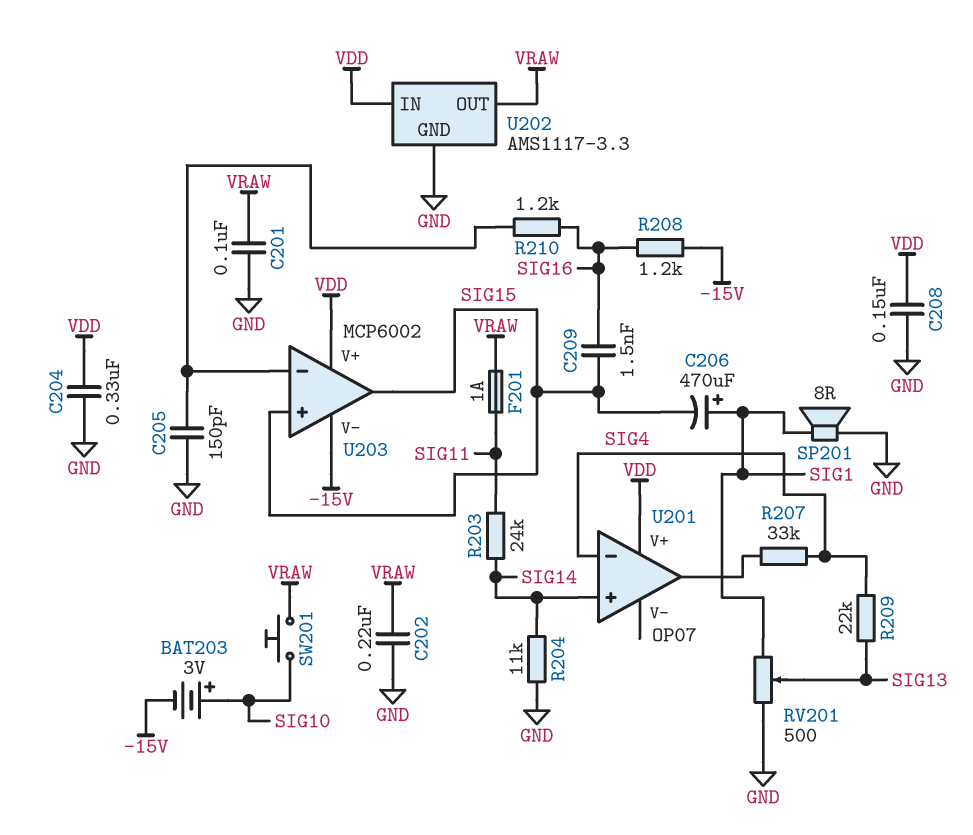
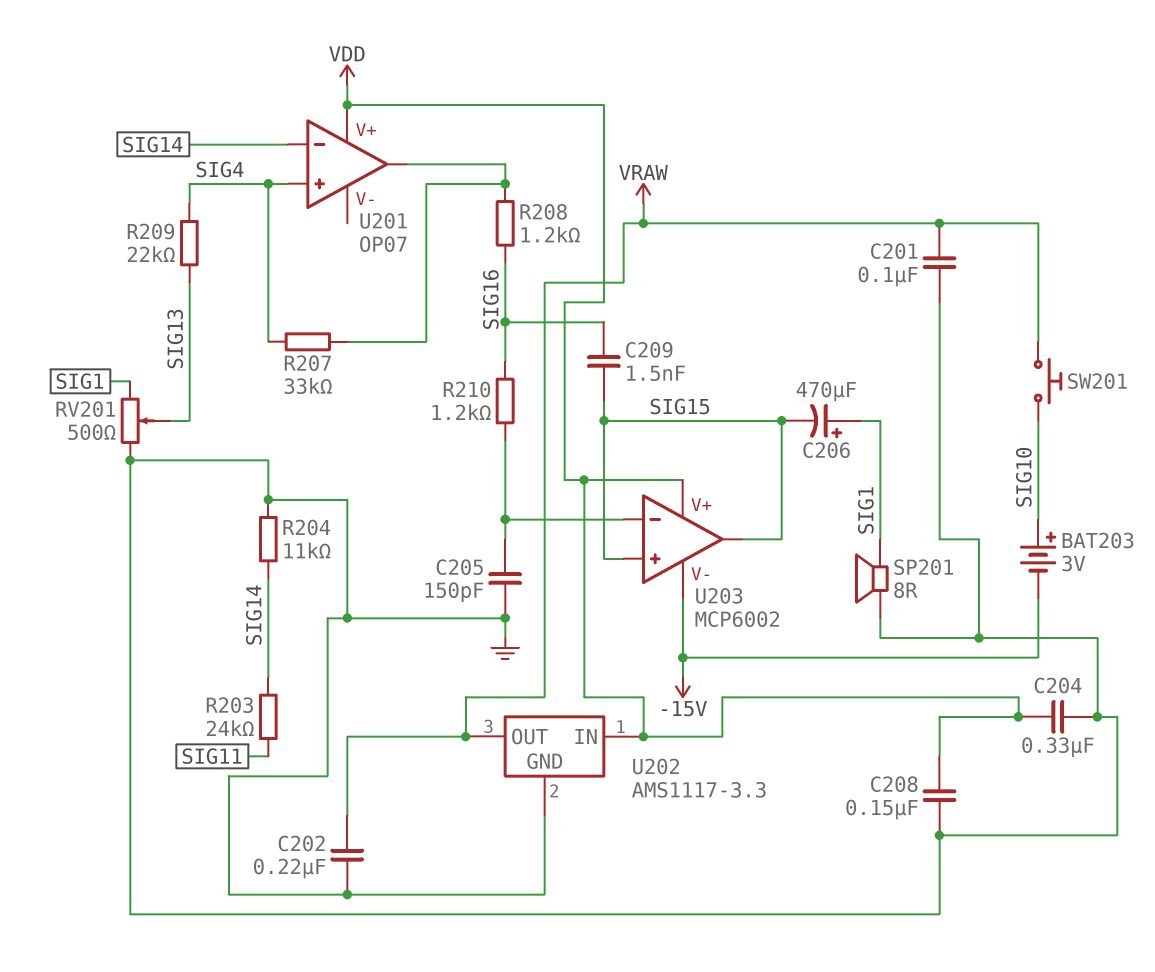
F201: 1A (SIG11, VRAW) -> none
R208: 1.2k (-15V, SIG16) -> 1.2k (SIG16, U201/out)
U201 pin in+: SIG14 -> SIG4
U201 pin in-: SIG4 -> SIG14

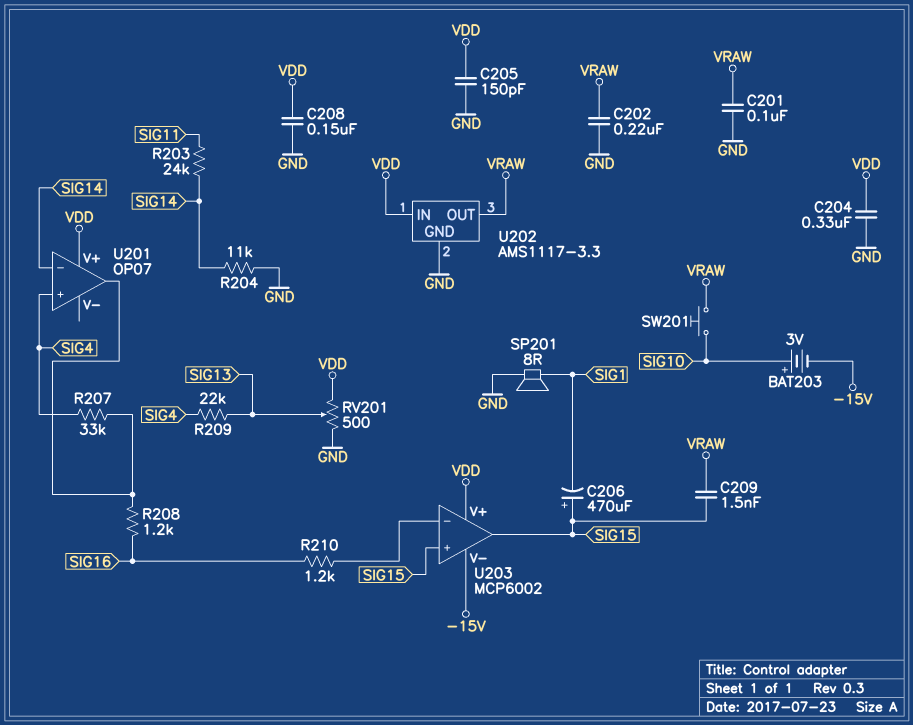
C205: 150pF (GND, U203/in-) -> 150pF (GND, VDD)
C206: 470uF (plus SIG1, minus SIG15) -> 470uF (plus SIG15, minus SIG1)
C209: 1.5nF (SIG15, SIG16) -> 1.5nF (SIG15, VRAW)
RV201: 500 (GND, SIG1, wiper SIG13) -> 500 (GND, VDD, wiper SIG13)

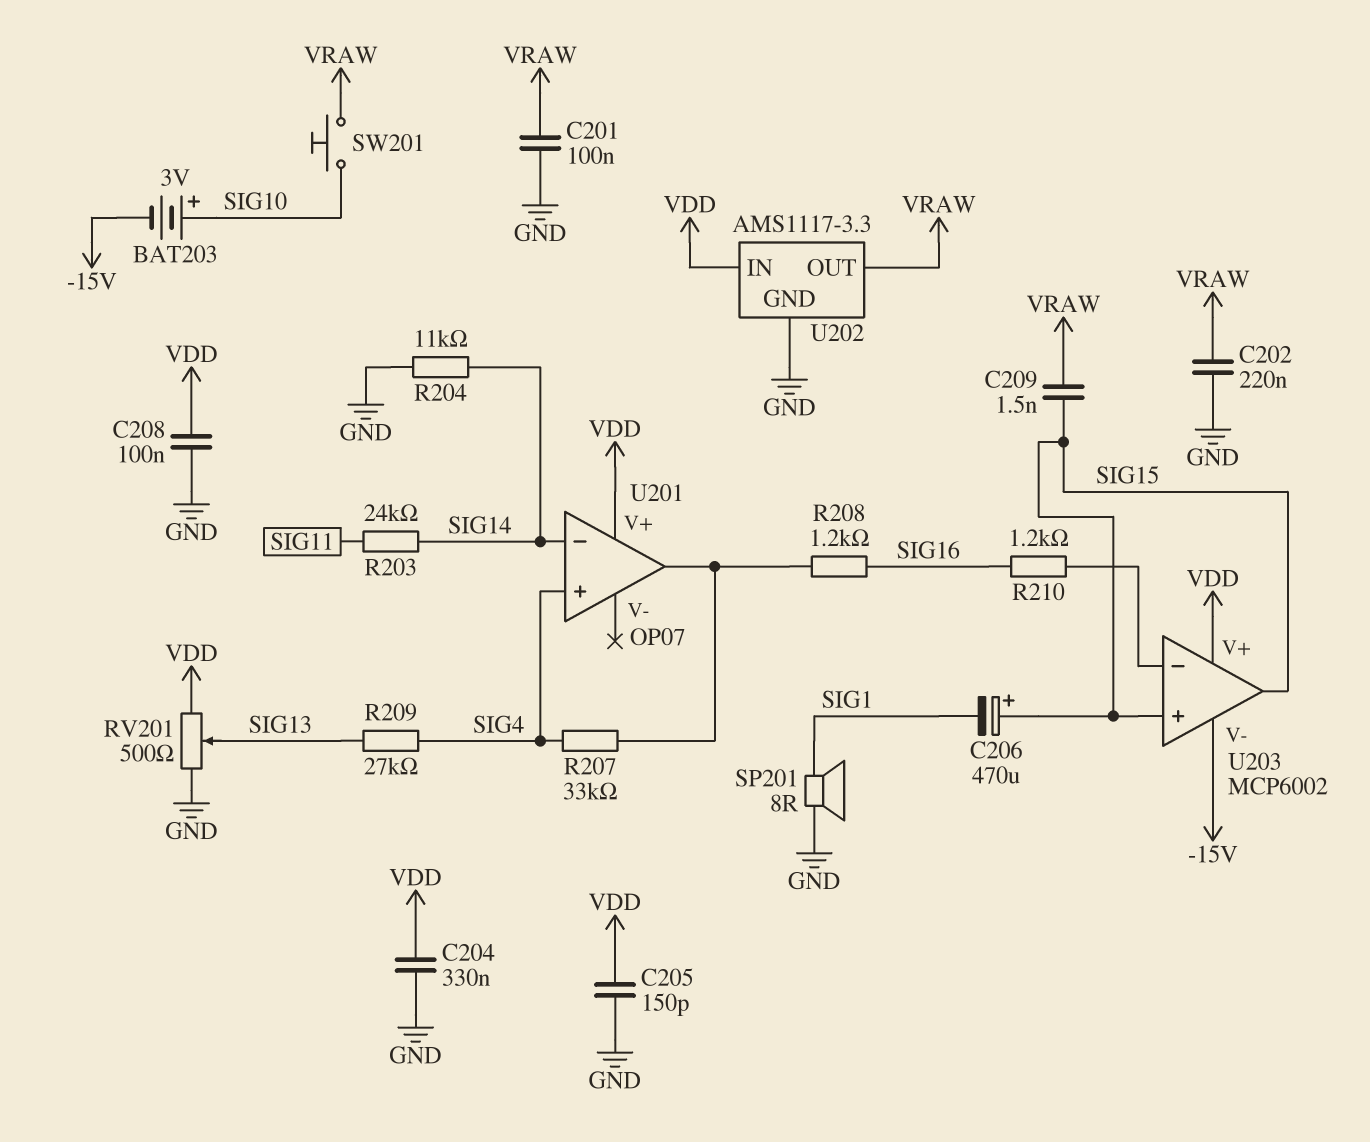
C208: 150nF (GND, VDD) -> 100nF (GND, VDD)
R209: 22k (SIG4, SIG13) -> 27k (SIG4, SIG13)

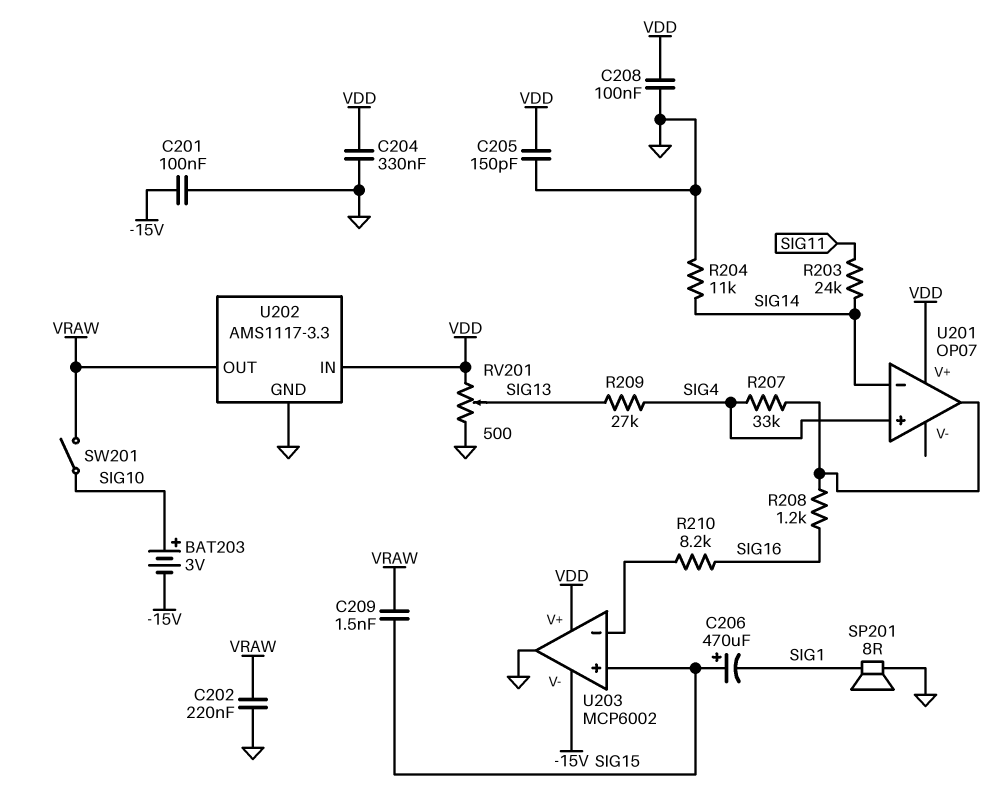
C201: 100nF (GND, VRAW) -> 100nF (-15V, GND)
R210: 1.2k (SIG16, U203/in-) -> 8.2k (SIG16, U203/in-)
SW201: button (SIG10, VRAW) -> switch (SIG10, VRAW)
U203 pin out: SIG15 -> GND

